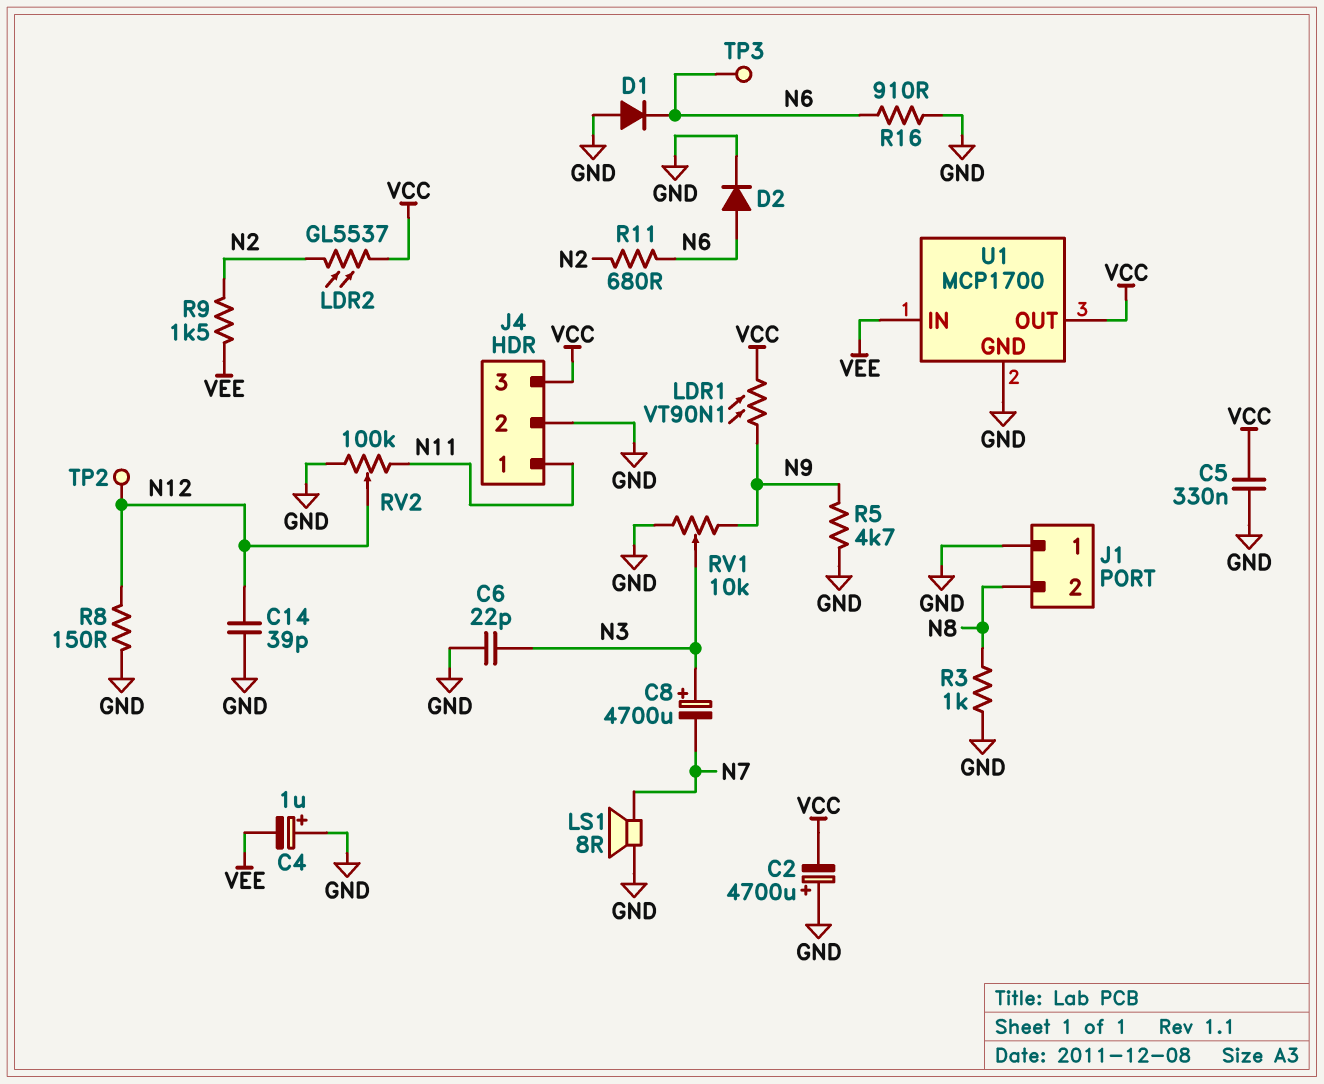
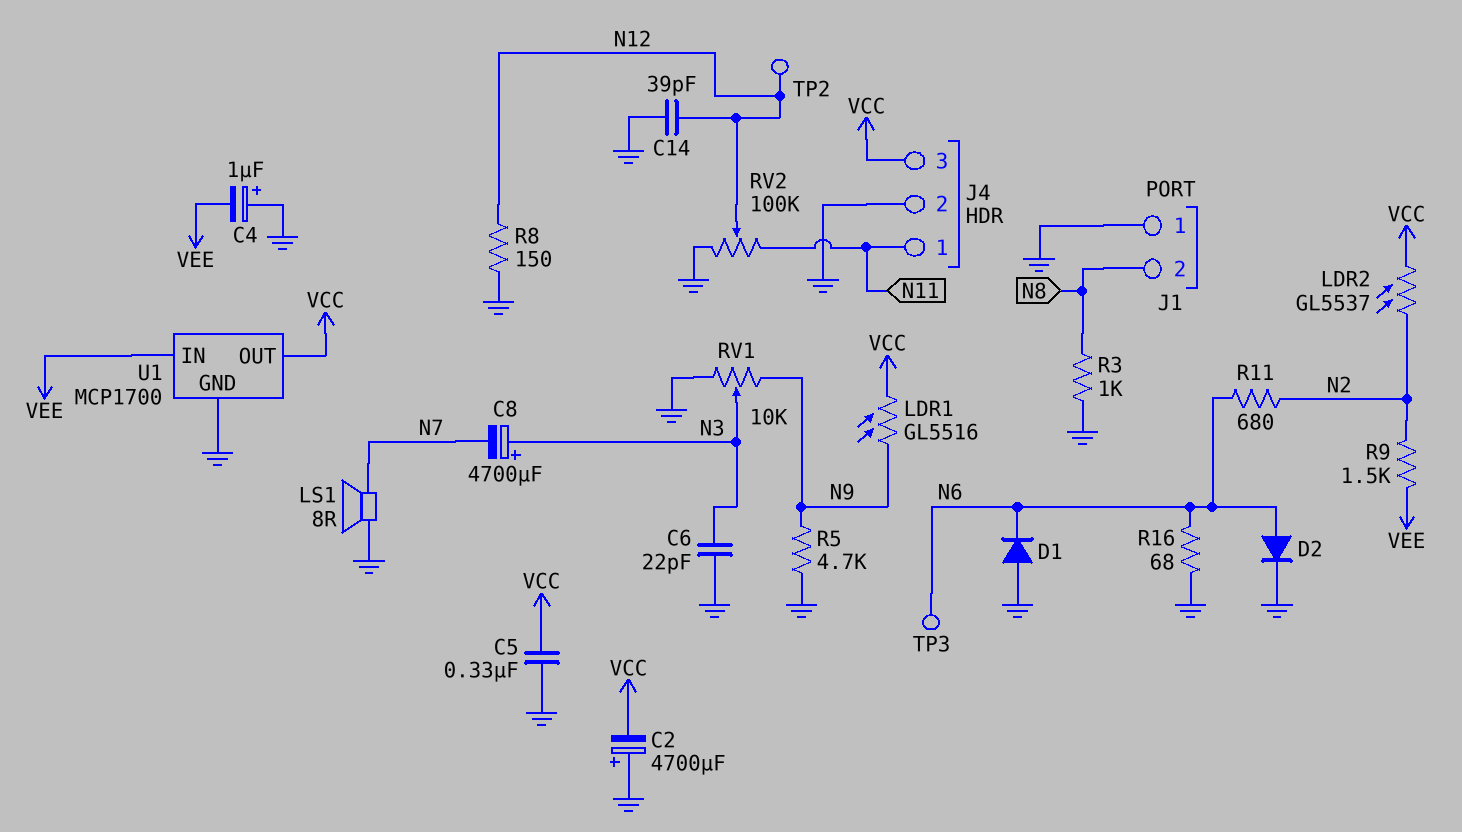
LDR1: VT90N1 (N9, VCC) -> GL5516 (N9, VCC)
R16: 910 (GND, N6) -> 68 (GND, N6)

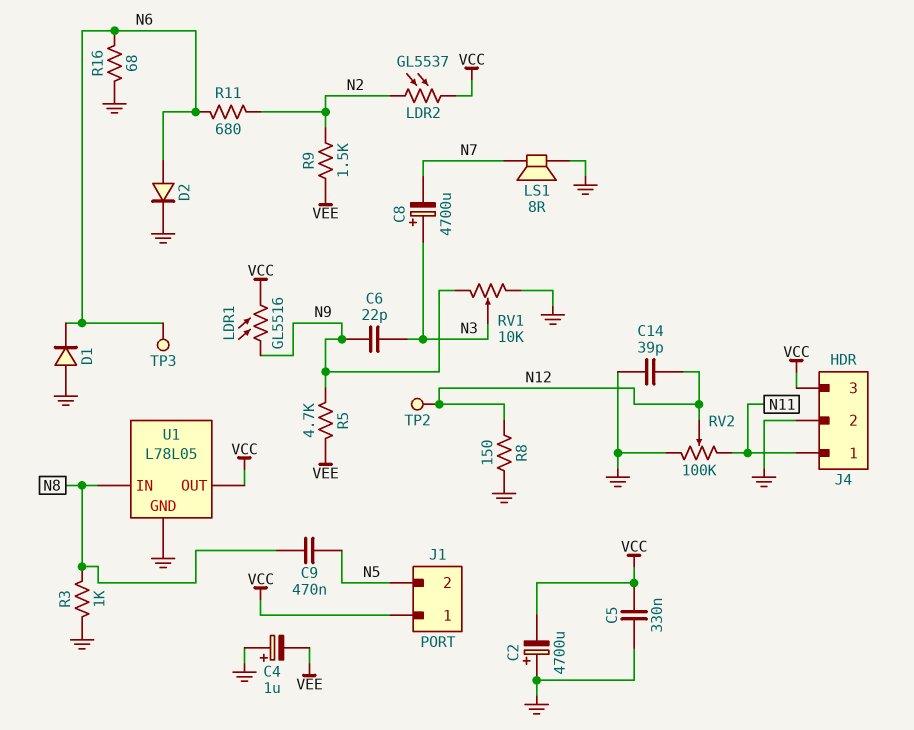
C6: 22pF (GND, N3) -> 22pF (N3, N9)
C9: none -> 470nF (N5, N8)
J1 pin 1: GND -> VCC
J1 pin 2: N8 -> N5
R5: 4.7k (GND, N9) -> 4.7k (N9, VEE)
U1: MCP1700 -> L78L05
U1 pin IN: VEE -> N8

